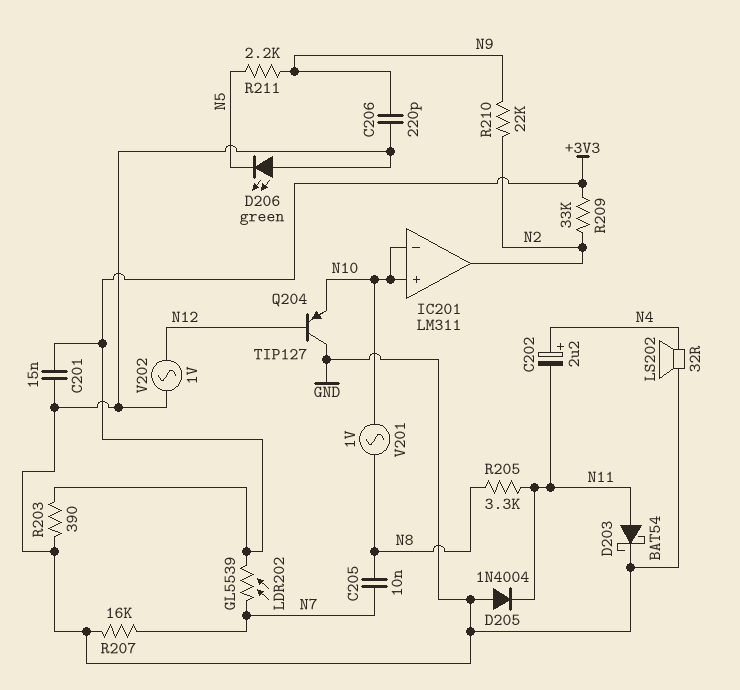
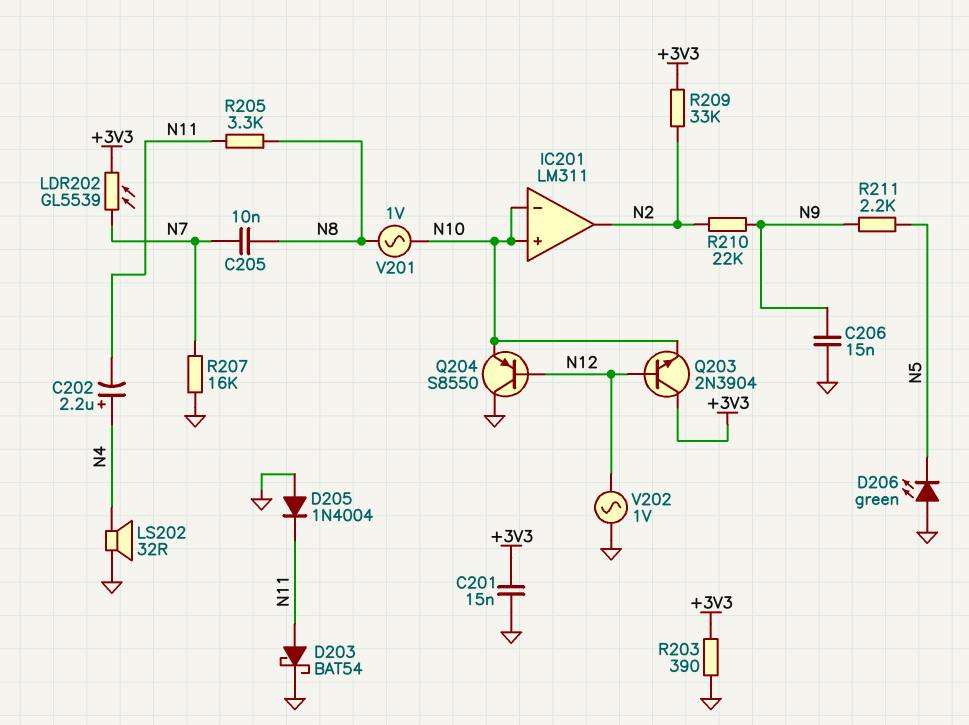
C206: 220pF (GND, N9) -> 15nF (GND, N9)
Q203: none -> NPN 2N3904 (B N12, C +3V3, E N10)
Q204: PNP TIP127 (B N12, C GND, E N10) -> PNP S8550 (B N12, C GND, E N10)

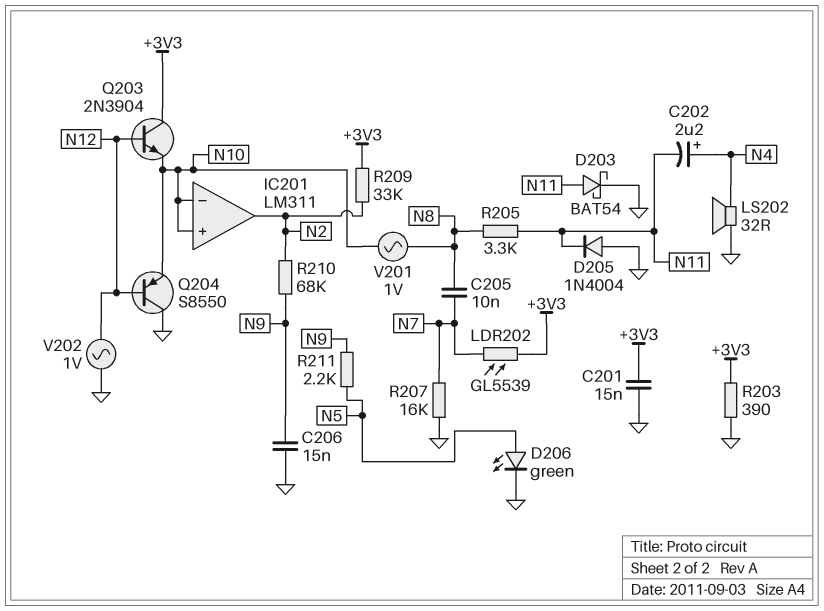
D206: LED green (A GND, K N5) -> LED green (A N5, K GND)
R210: 22k (N2, N9) -> 68k (N2, N9)

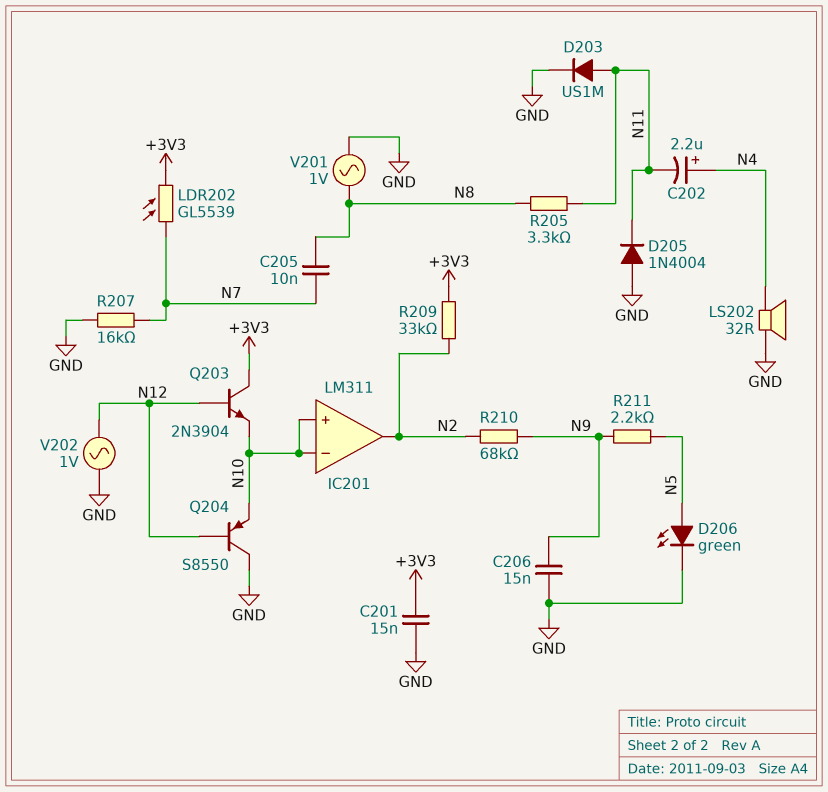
D203: schottky BAT54 (A N11, K GND) -> diode US1M (A N11, K GND)
R203: 390 (+3V3, GND) -> none
V201: AC 1V (N8, N10) -> AC 1V (GND, N8)

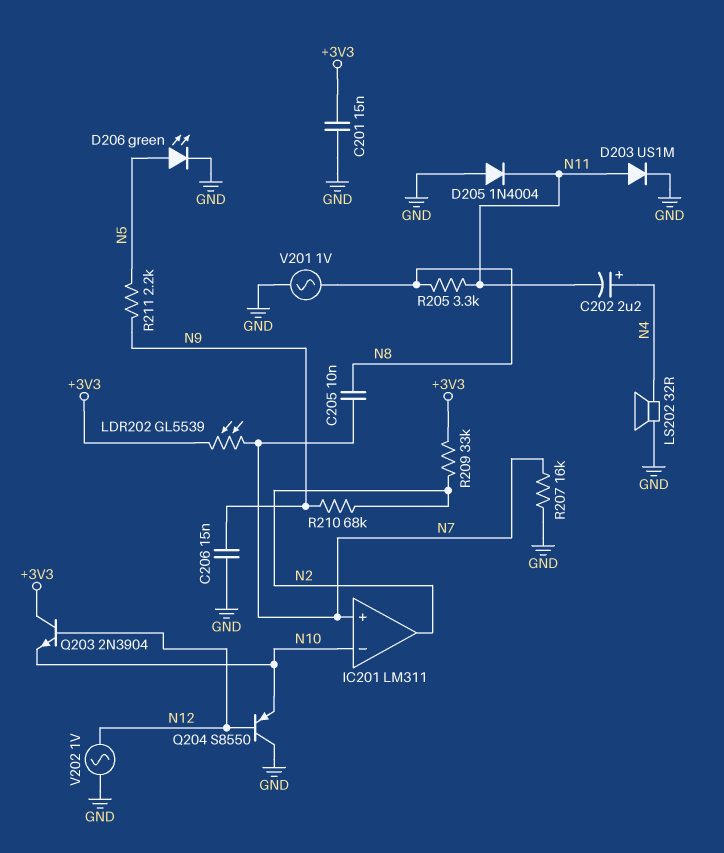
IC201 pin in+: N10 -> N7

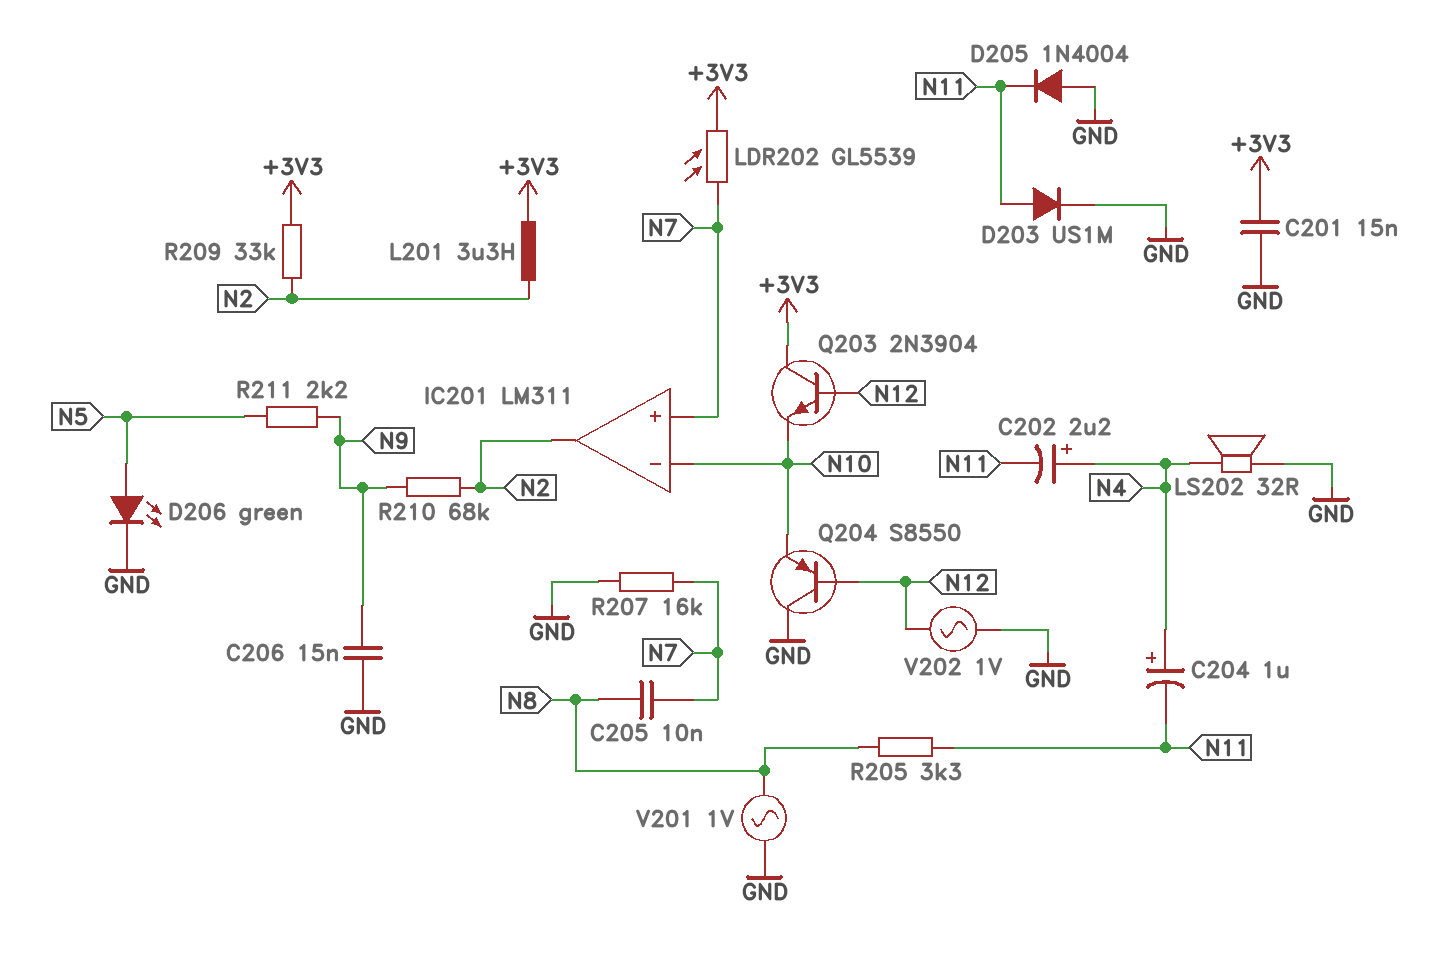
C204: none -> 1uF (plus N4, minus N11)
L201: none -> 3.3uH (+3V3, N2)

